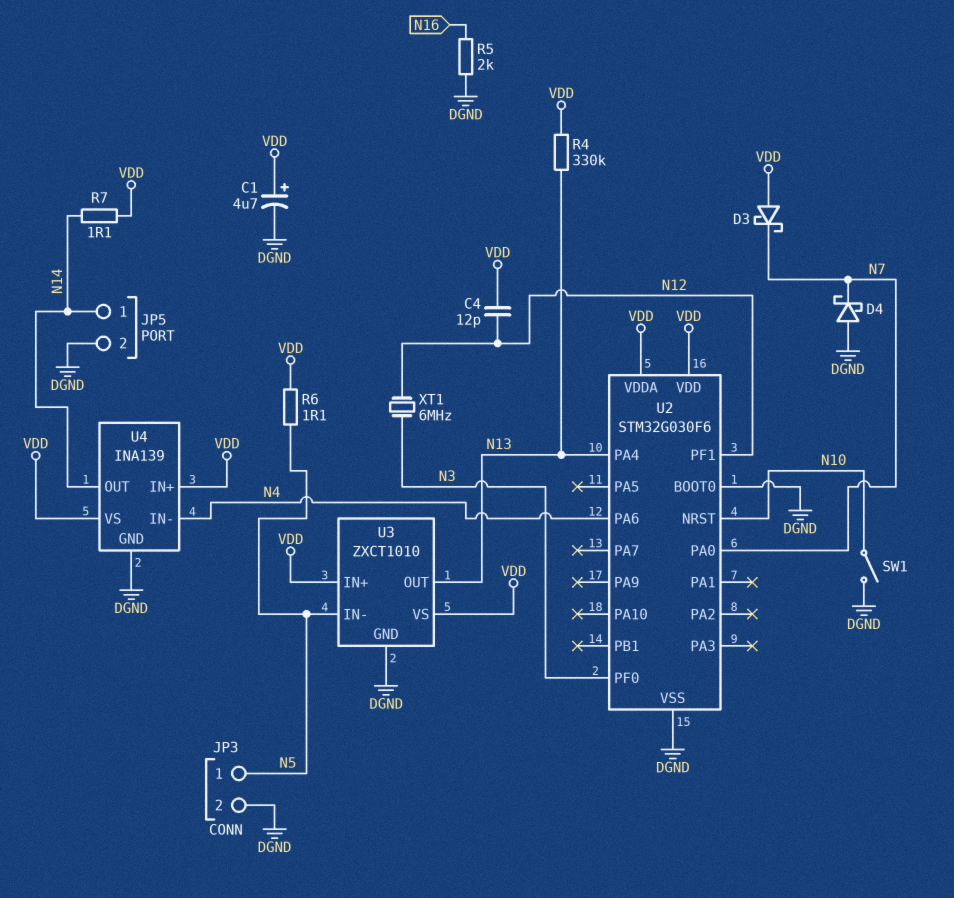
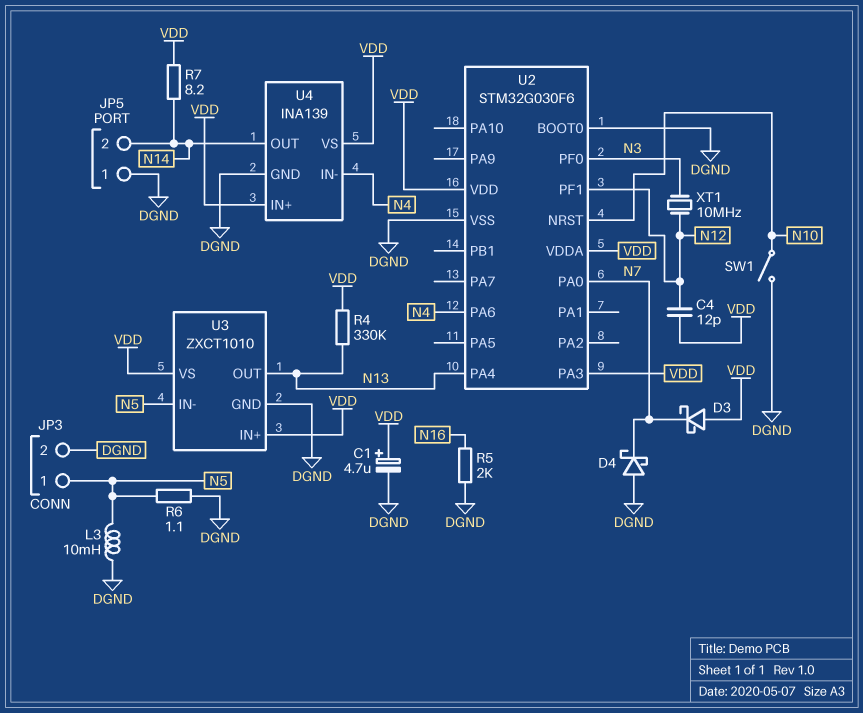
JP5 pin 1: N14 -> DGND
JP5 pin 2: DGND -> N14
L3: none -> 10mH (DGND, N5)
R6: 1.1 (N5, VDD) -> 1.1 (DGND, N5)
R7: 1.1 (N14, VDD) -> 8.2 (N14, VDD)
U2 pin PA3: none -> VDD
XT1: 6MHz (N3, N12) -> 10MHz (N3, N12)

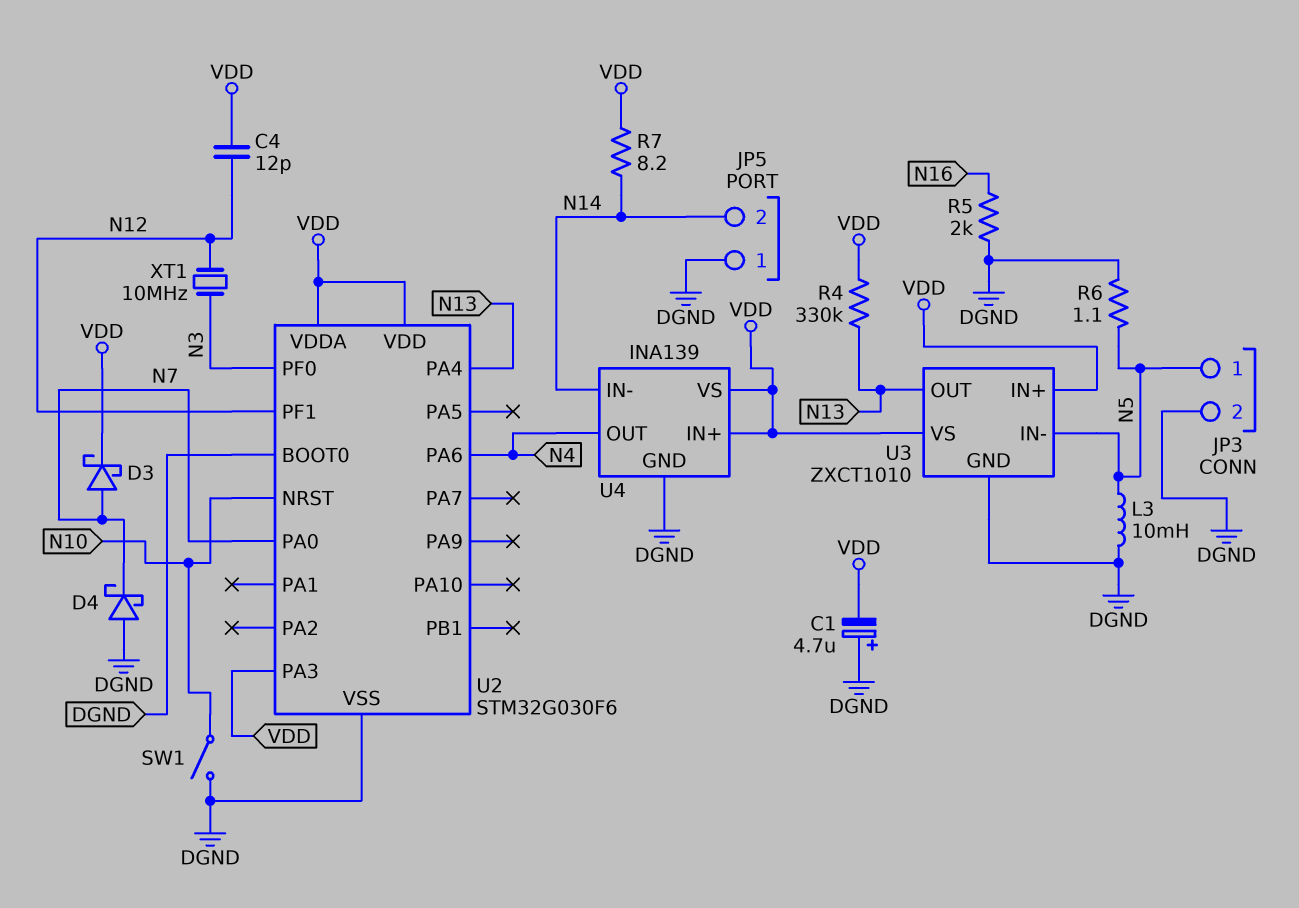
C1: 4.7uF (plus VDD, minus DGND) -> 4.7uF (plus DGND, minus VDD)
D3: schottky (A VDD, K N7) -> schottky (A N7, K VDD)
U4 pin IN-: N4 -> N14
U4 pin OUT: N14 -> N4

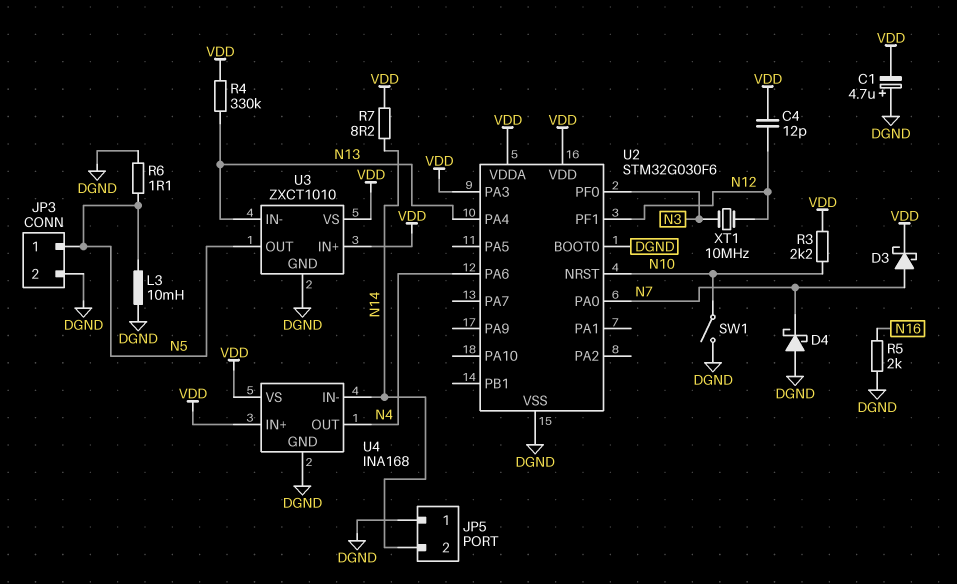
R3: none -> 2.2k (N10, VDD)
U3 pin IN-: N5 -> N13
U3 pin OUT: N13 -> N5
U4: INA139 -> INA168

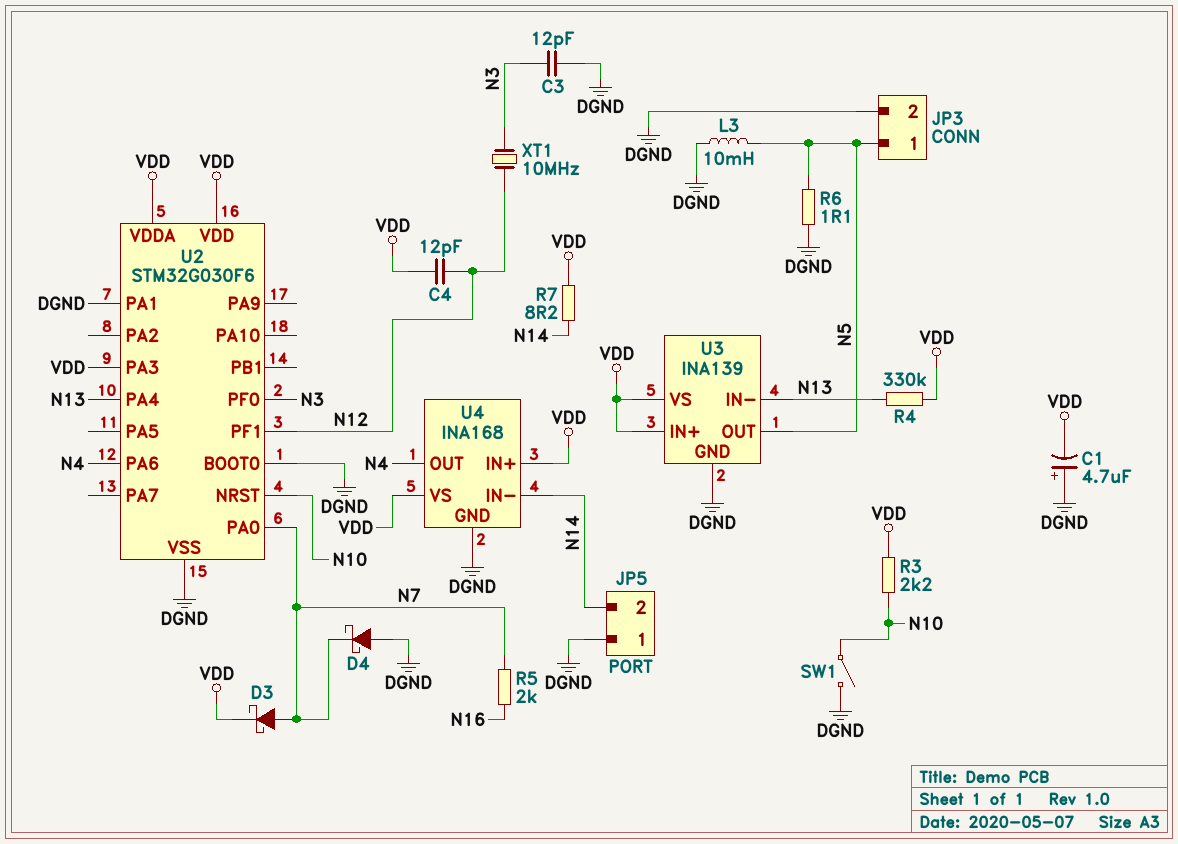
C3: none -> 12pF (DGND, N3)
R5: 2k (DGND, N16) -> 2k (N7, N16)
U2 pin PA1: none -> DGND
U3: ZXCT1010 -> INA139

